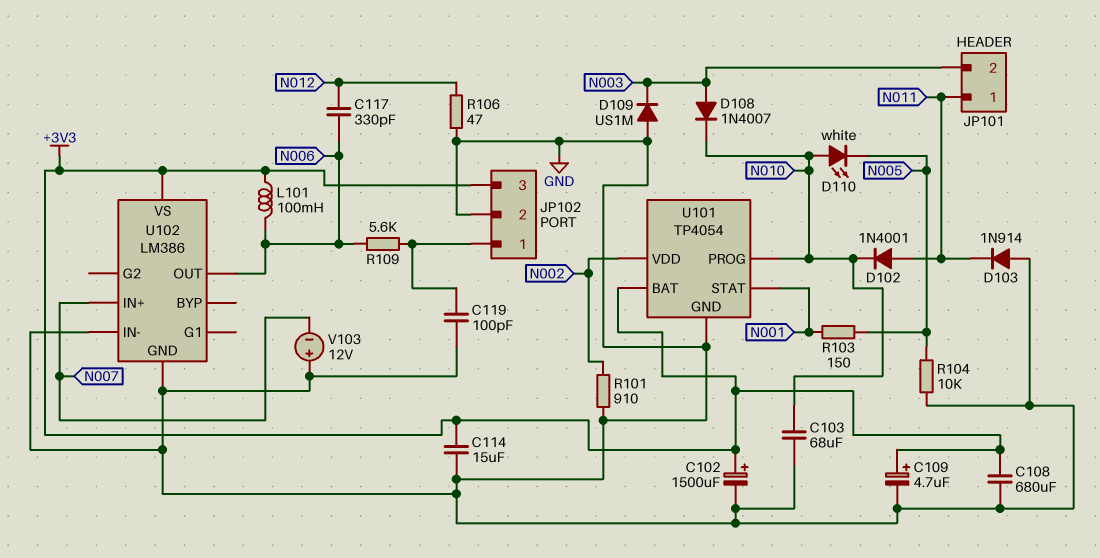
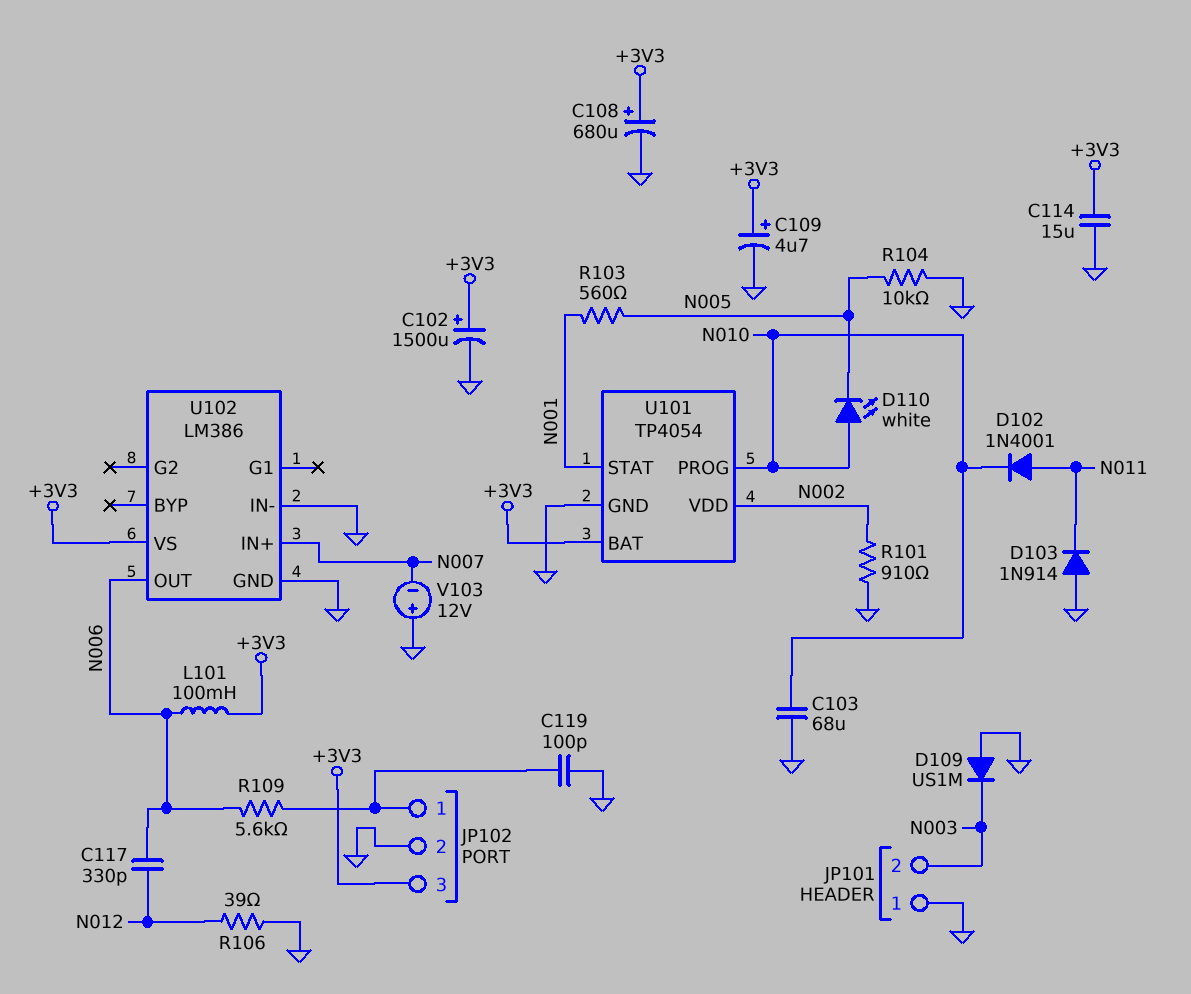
C108: 680uF (+3V3, GND) -> 680uF (plus +3V3, minus GND)
D108: diode 1N4007 (A N003, K N010) -> none
JP101 pin 1: N011 -> GND
R103: 150 (N001, N005) -> 560 (N001, N005)
R106: 47 (GND, N012) -> 39 (GND, N012)

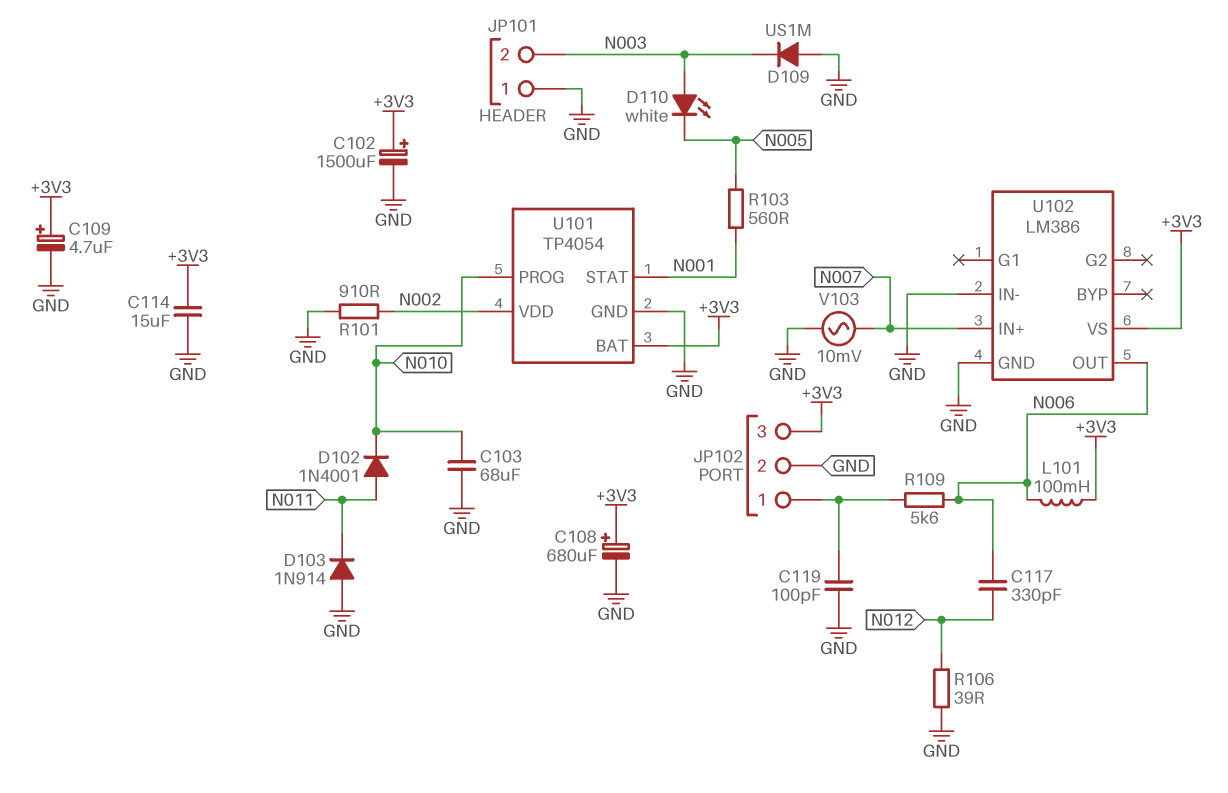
D110: LED white (A N010, K N005) -> LED white (A N003, K N005)
R104: 10k (GND, N005) -> none
V103: 12V (plus GND, minus N007) -> AC 10mV (GND, N007)

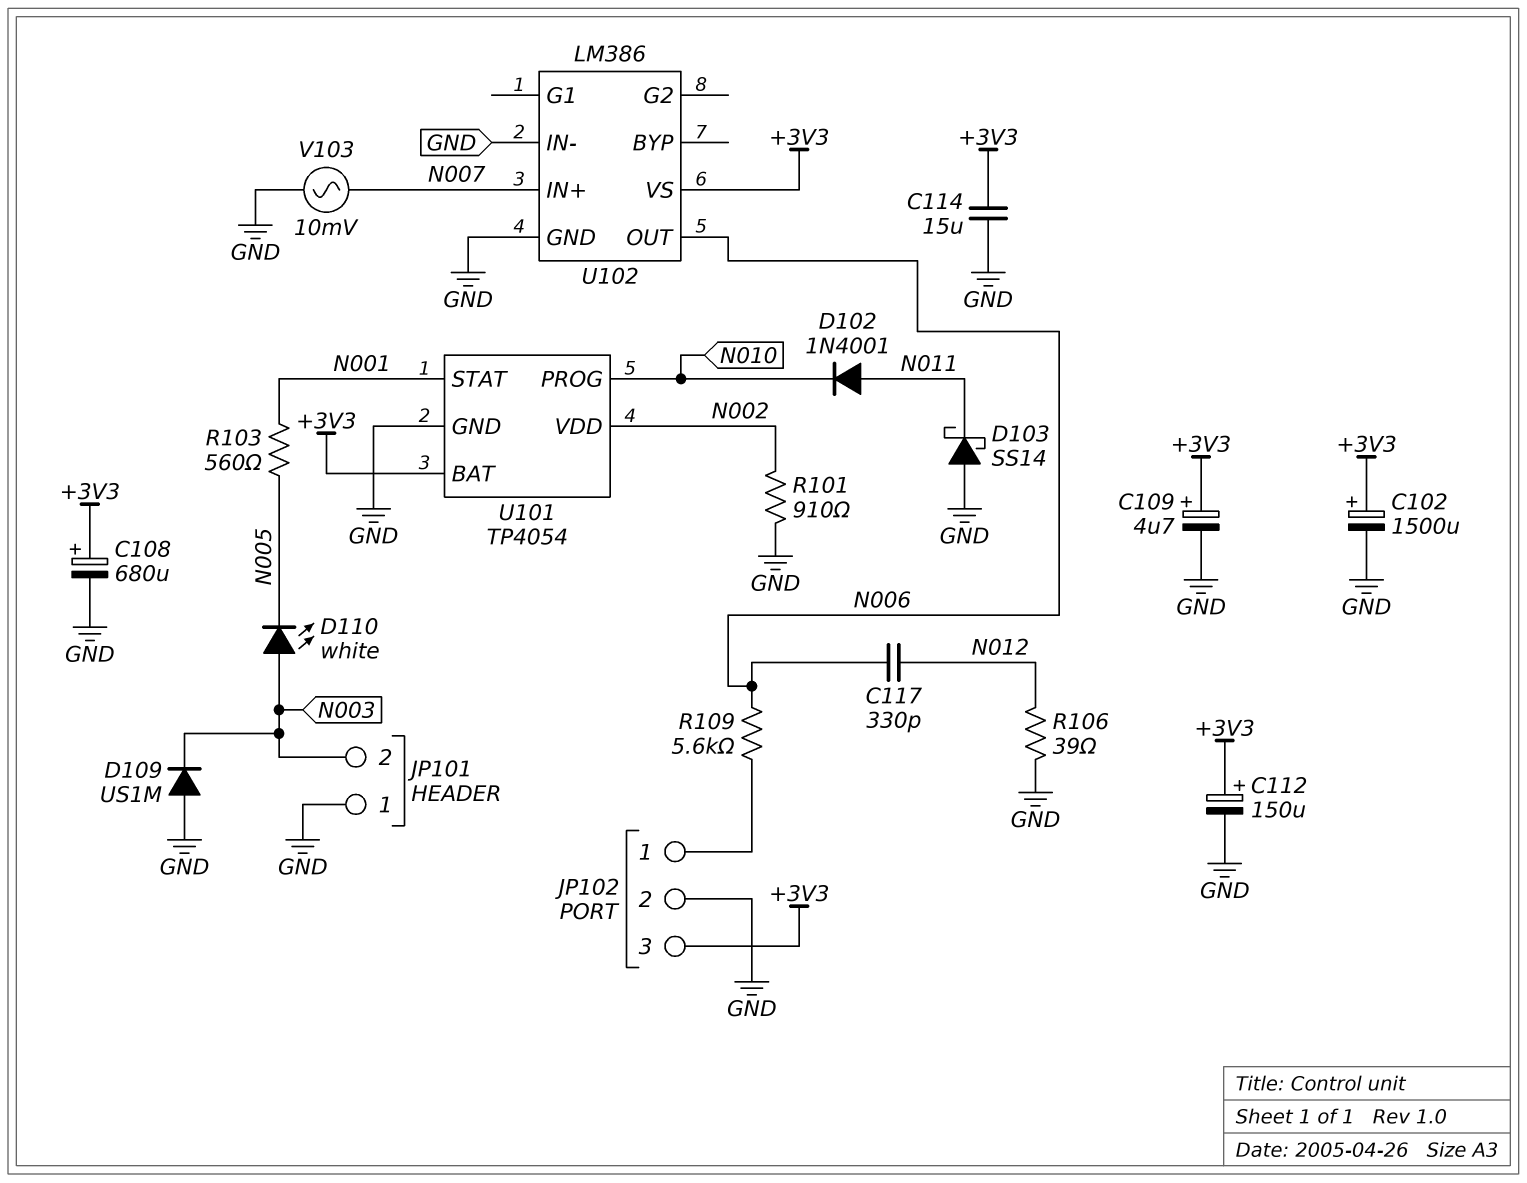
C103: 68uF (GND, N010) -> none
C112: none -> 150uF (plus +3V3, minus GND)
C119: 100pF (GND, JP102/1) -> none
D103: diode 1N914 (A GND, K N011) -> schottky SS14 (A GND, K N011)
L101: 100mH (+3V3, N006) -> none

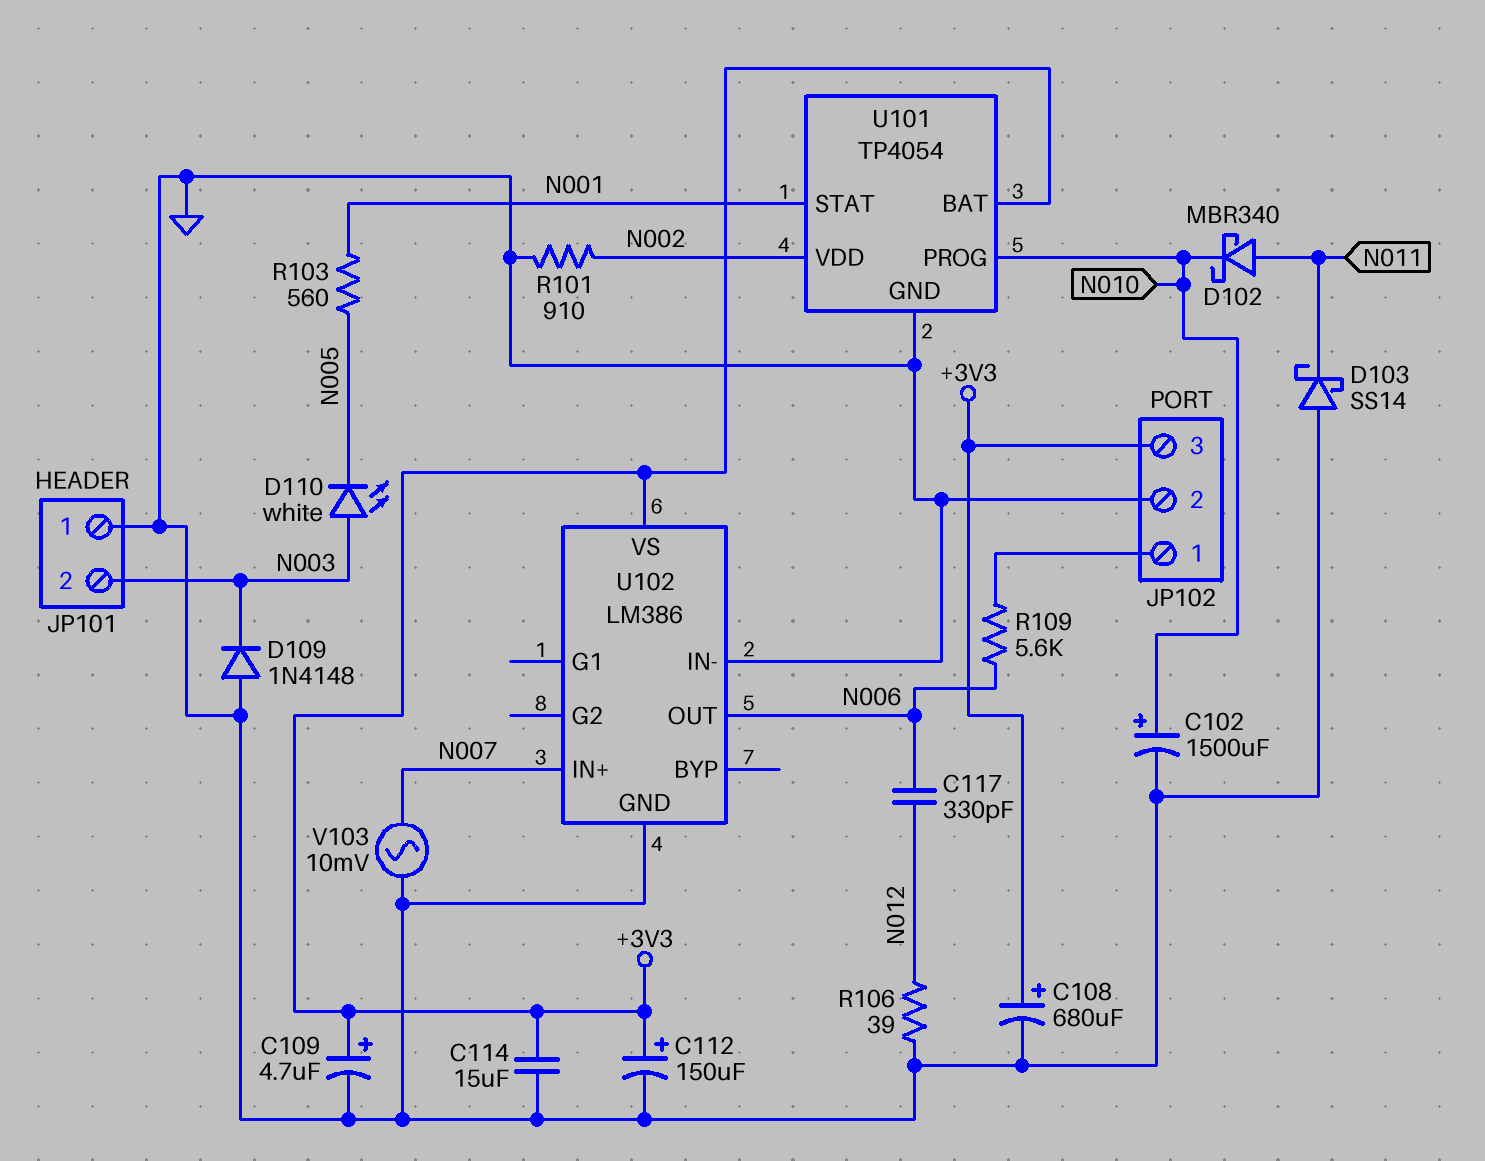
C102: 1500uF (plus +3V3, minus GND) -> 1500uF (plus N010, minus GND)
D102: diode 1N4001 (A N011, K N010) -> schottky MBR340 (A N011, K N010)
D109: diode US1M (A GND, K N003) -> diode 1N4148 (A GND, K N003)

